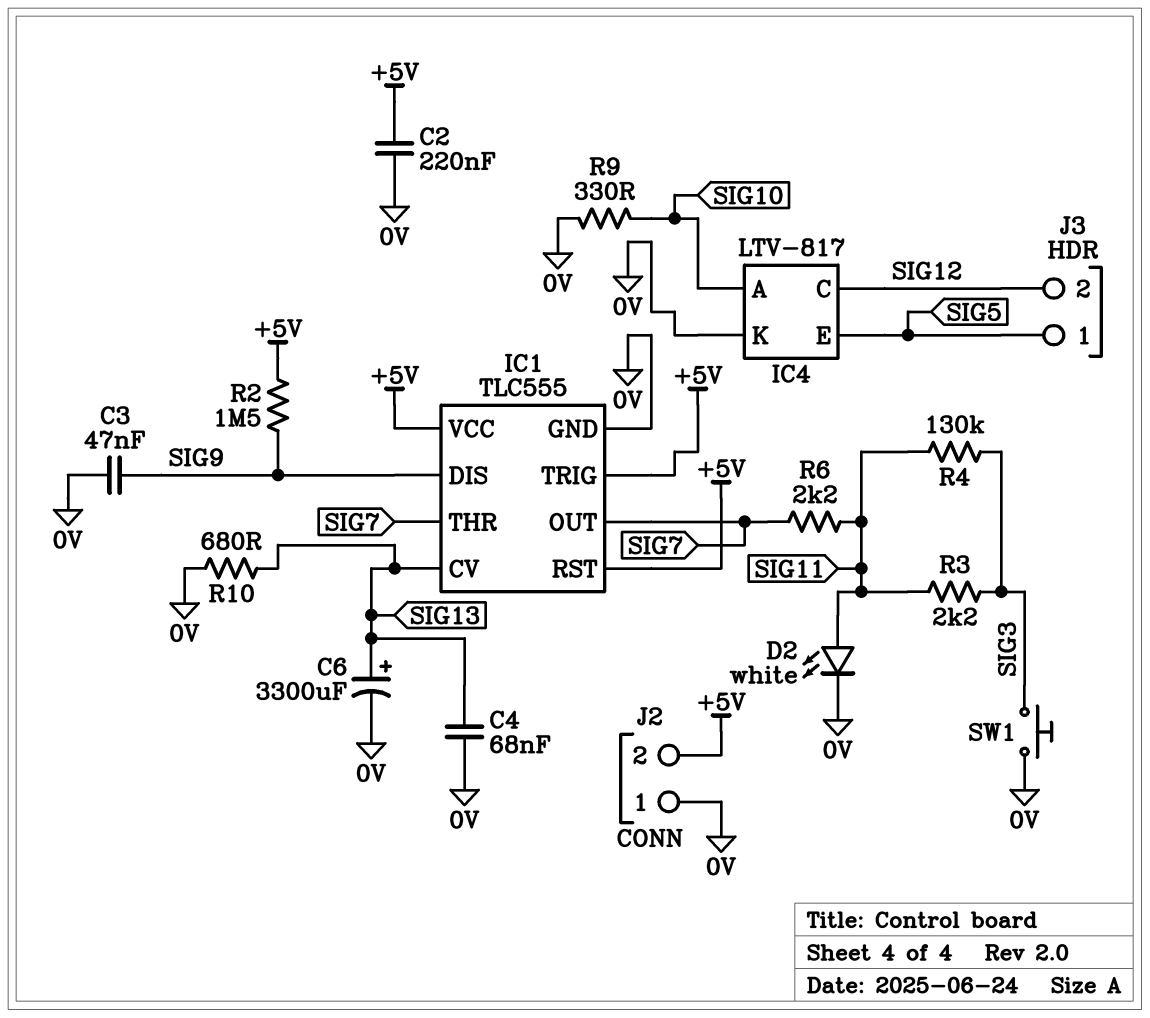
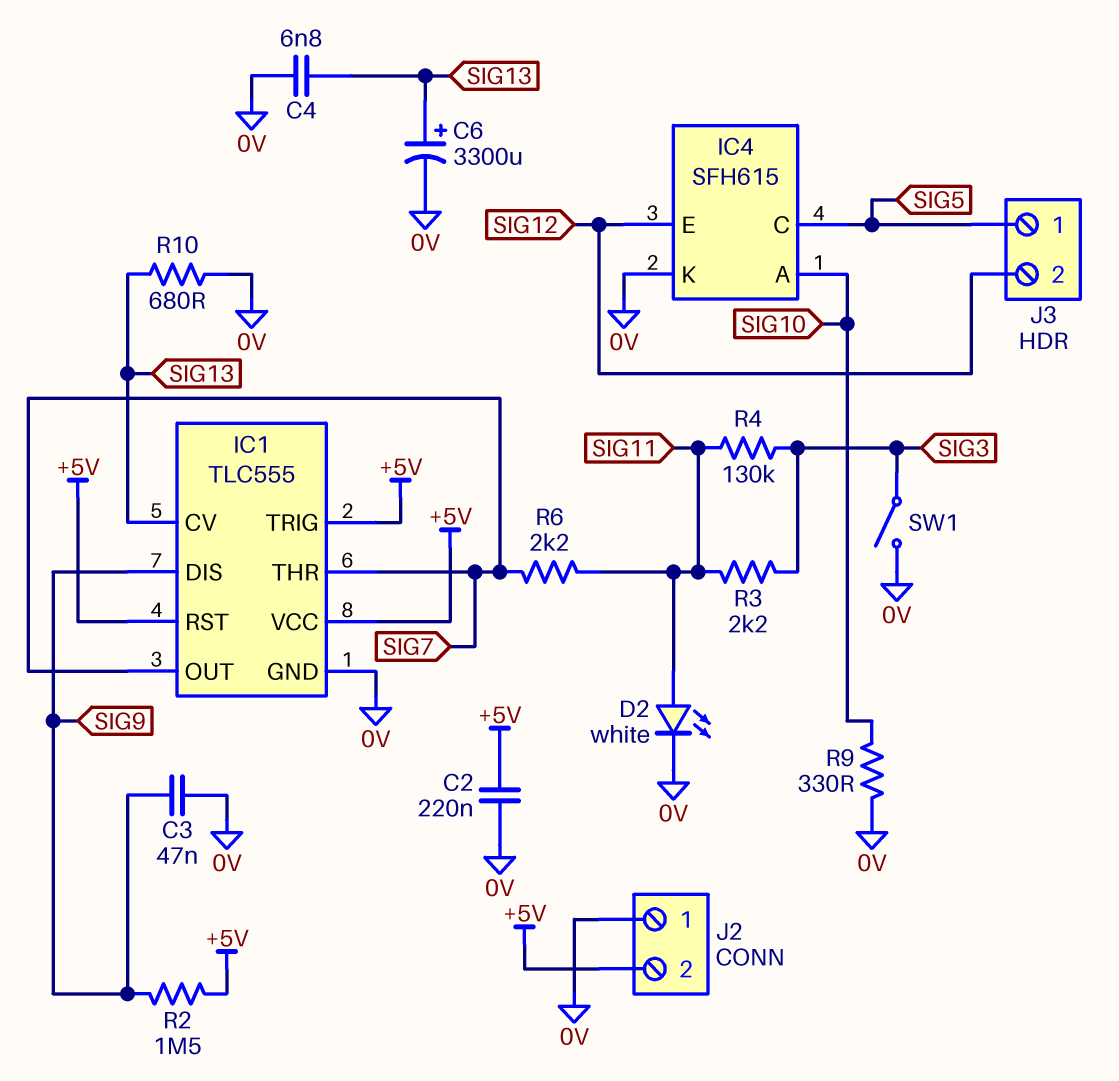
C4: 68nF (0V, SIG13) -> 6.8nF (0V, SIG13)
IC4: LTV-817 -> SFH615
IC4 pin C: SIG12 -> SIG5
IC4 pin E: SIG5 -> SIG12
SW1: button (0V, SIG3) -> switch (0V, SIG3)

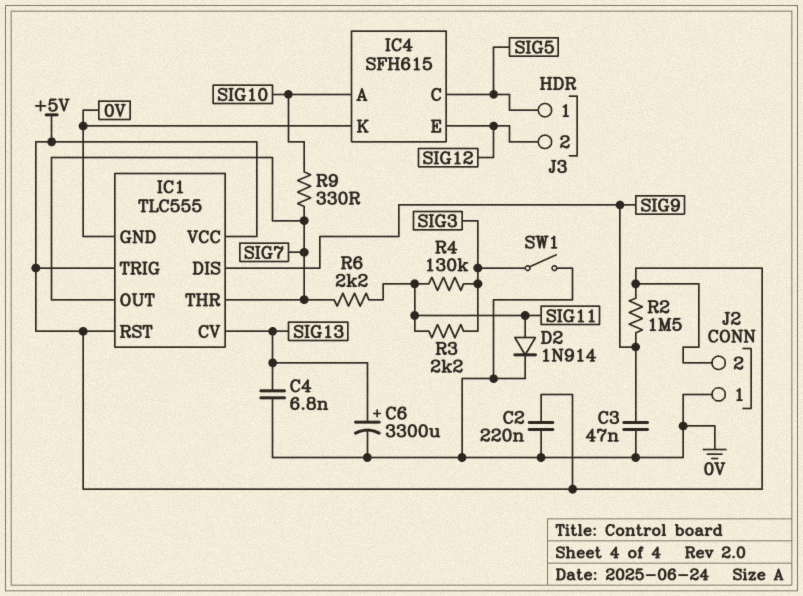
D2: LED white (A SIG11, K 0V) -> diode 1N914 (A SIG11, K 0V)
R9: 330 (0V, SIG10) -> 330 (SIG7, SIG10)
R10: 680 (0V, SIG13) -> none

